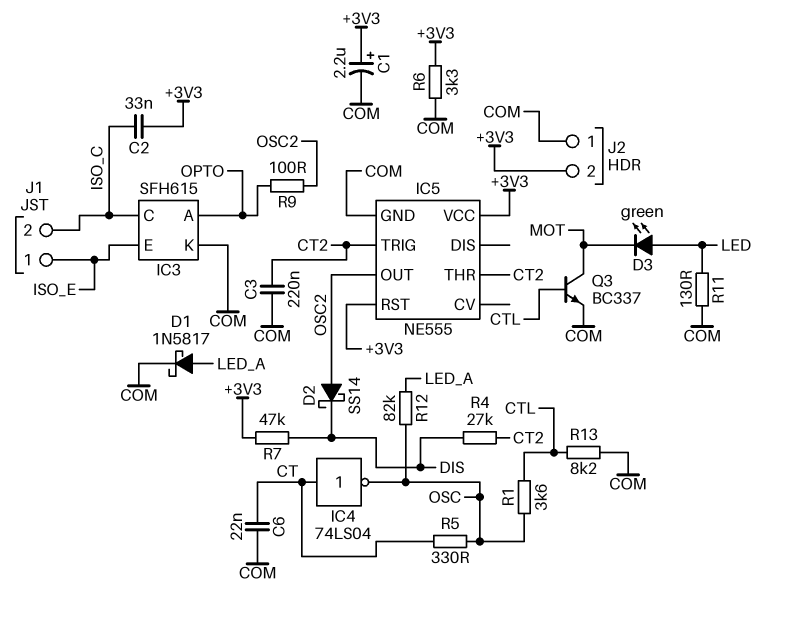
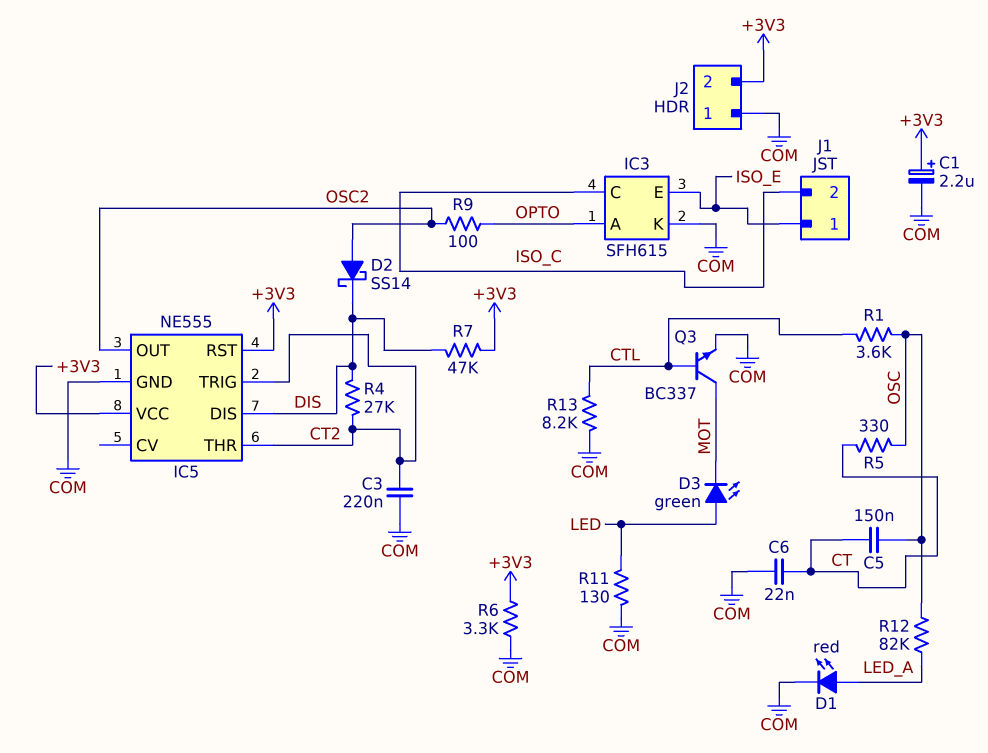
C2: 33nF (+3V3, ISO_C) -> none
C5: none -> 150nF (CT, OSC)
D1: schottky 1N5817 (A LED_A, K COM) -> LED red (A LED_A, K COM)
IC4: NOT 74LS04 (in CT, out OSC) -> none
IC5 pin DIS: none -> DIS

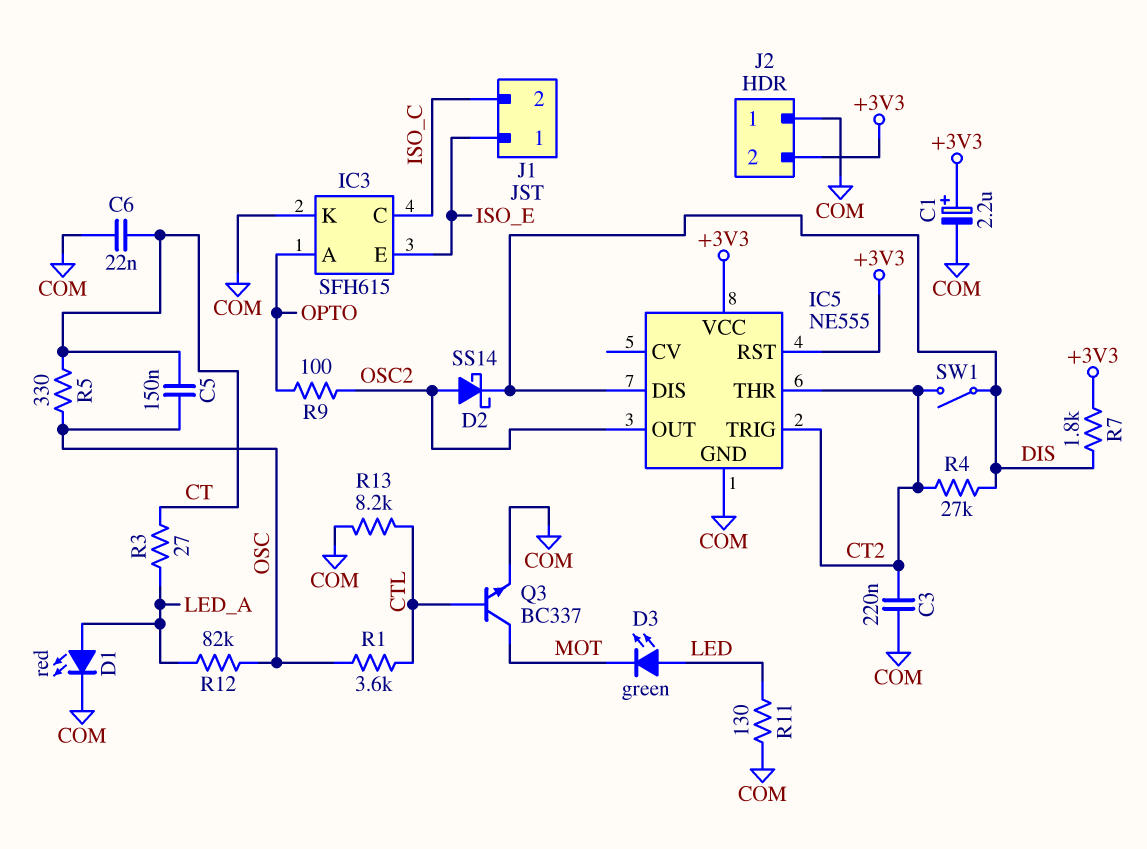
R3: none -> 27 (CT, LED_A)
R6: 3.3k (+3V3, COM) -> none
R7: 47k (+3V3, DIS) -> 1.8k (+3V3, DIS)
SW1: none -> switch (CT2, DIS)

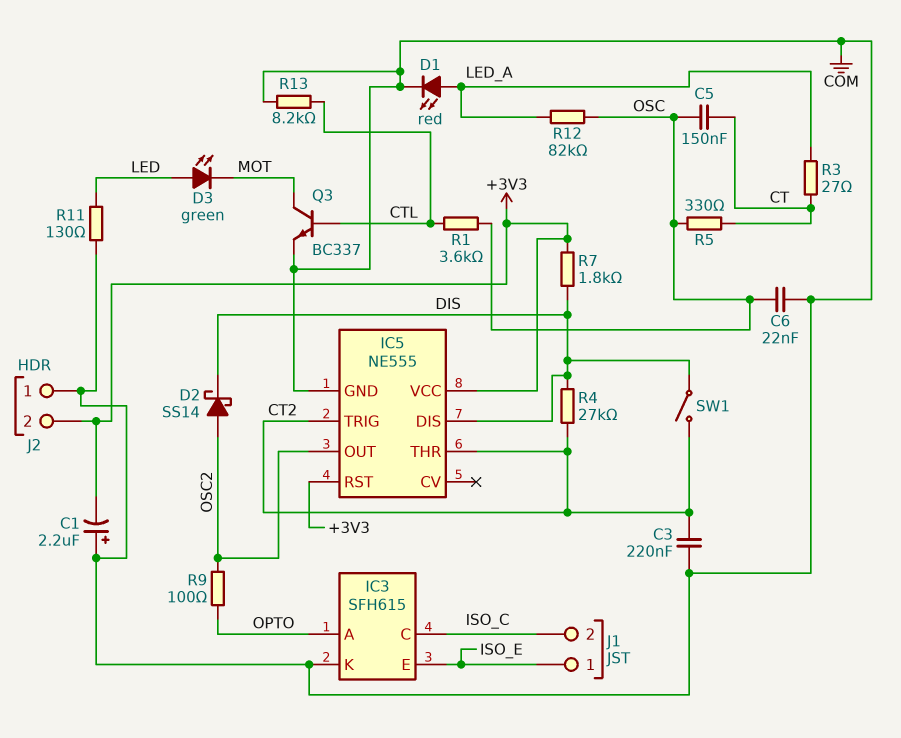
C1: 2.2uF (plus +3V3, minus COM) -> 2.2uF (plus COM, minus +3V3)
C6: 22nF (COM, CT) -> 22nF (COM, OSC)

